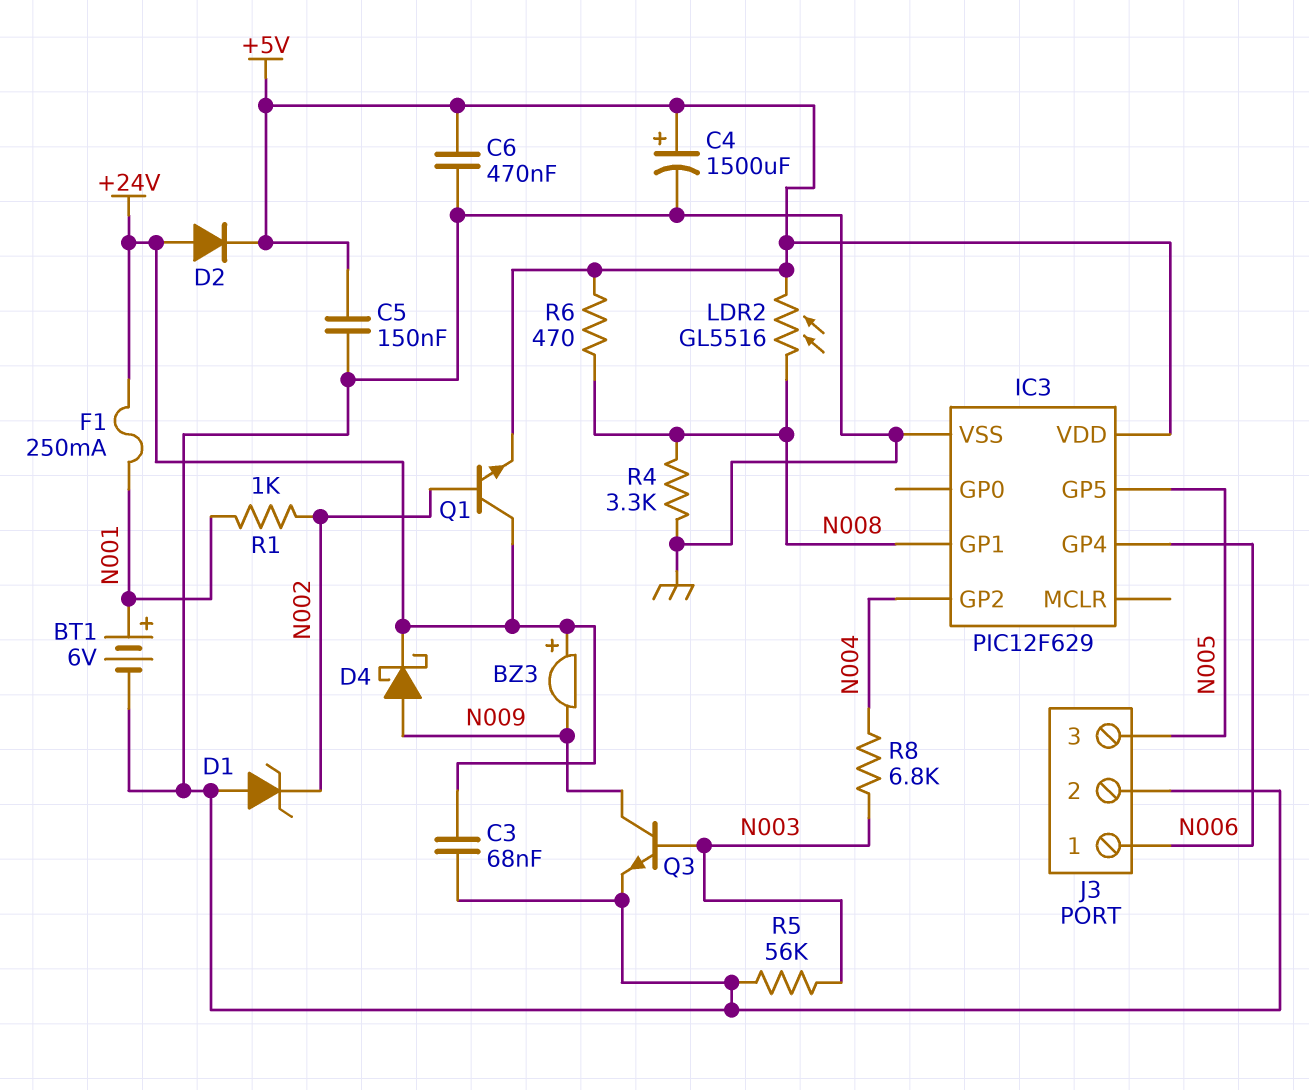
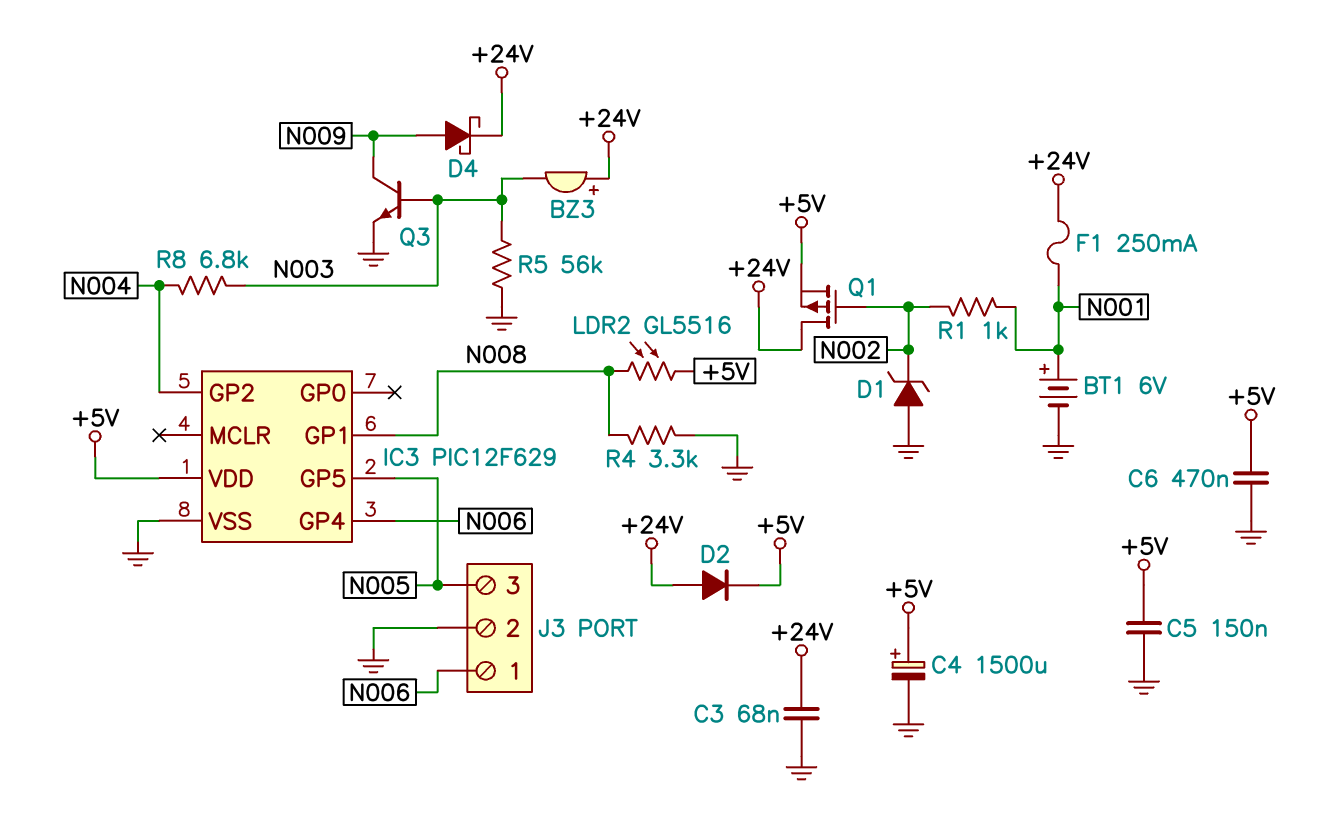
BZ3: buzzer (plus +24V, minus N009) -> buzzer (plus +24V, minus N003)
Q1: NPN (B N002, C +24V, E +5V) -> PMOS (G N002, D +24V, S +5V)
R6: 470 (+5V, N008) -> none

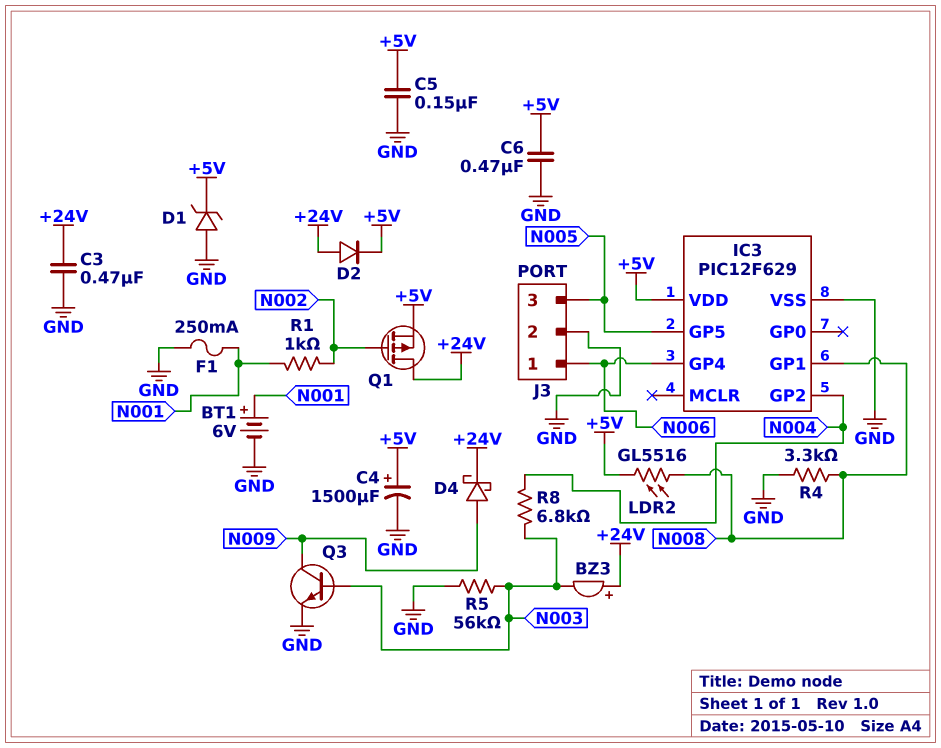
C3: 68nF (+24V, GND) -> 470nF (+24V, GND)
D1: zener (A GND, K N002) -> zener (A GND, K +5V)
F1: 250mA (+24V, N001) -> 250mA (GND, N001)

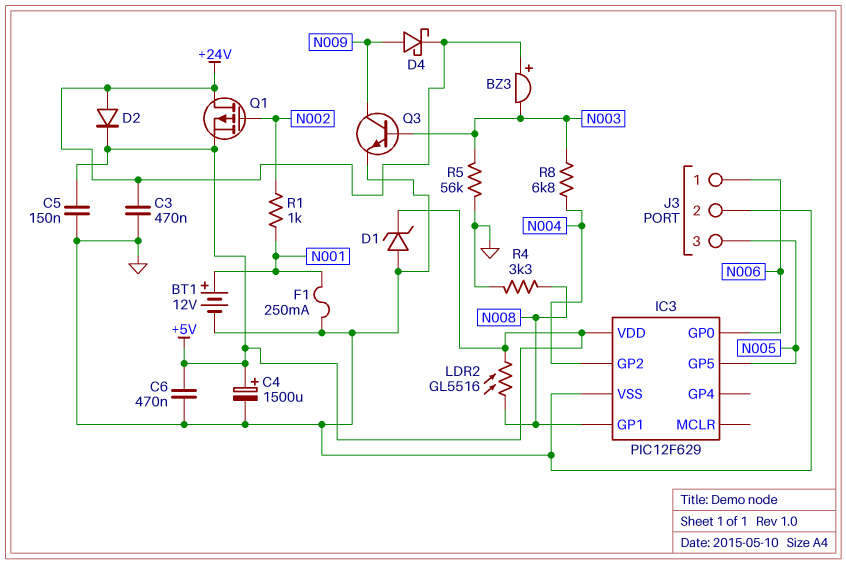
BT1: 6V (plus N001, minus GND) -> 12V (plus N001, minus GND)
IC3 pin GP0: none -> N006
IC3 pin GP4: N006 -> none

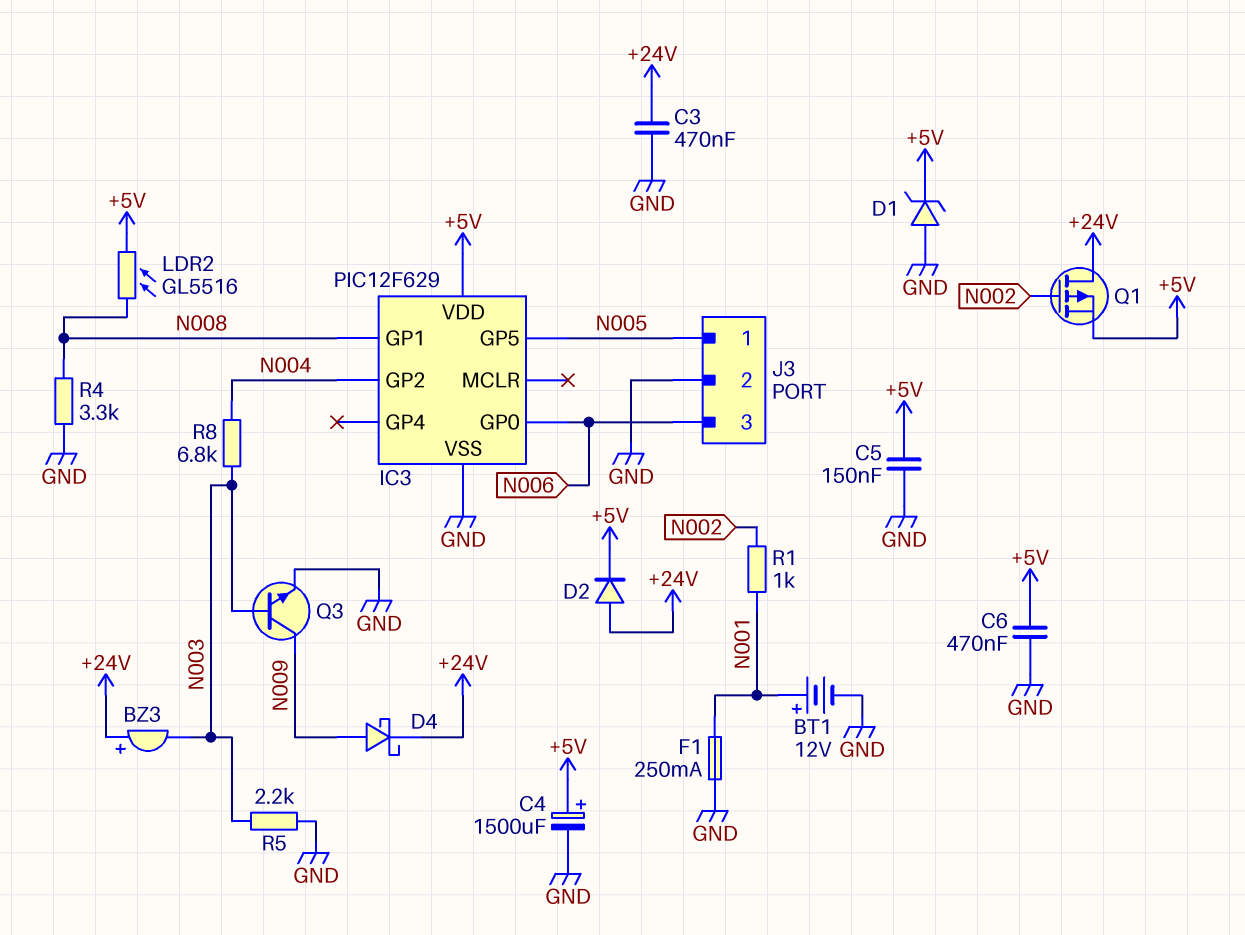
J3 pin 1: N006 -> N005
J3 pin 3: N005 -> N006
R5: 56k (GND, N003) -> 2.2k (GND, N003)

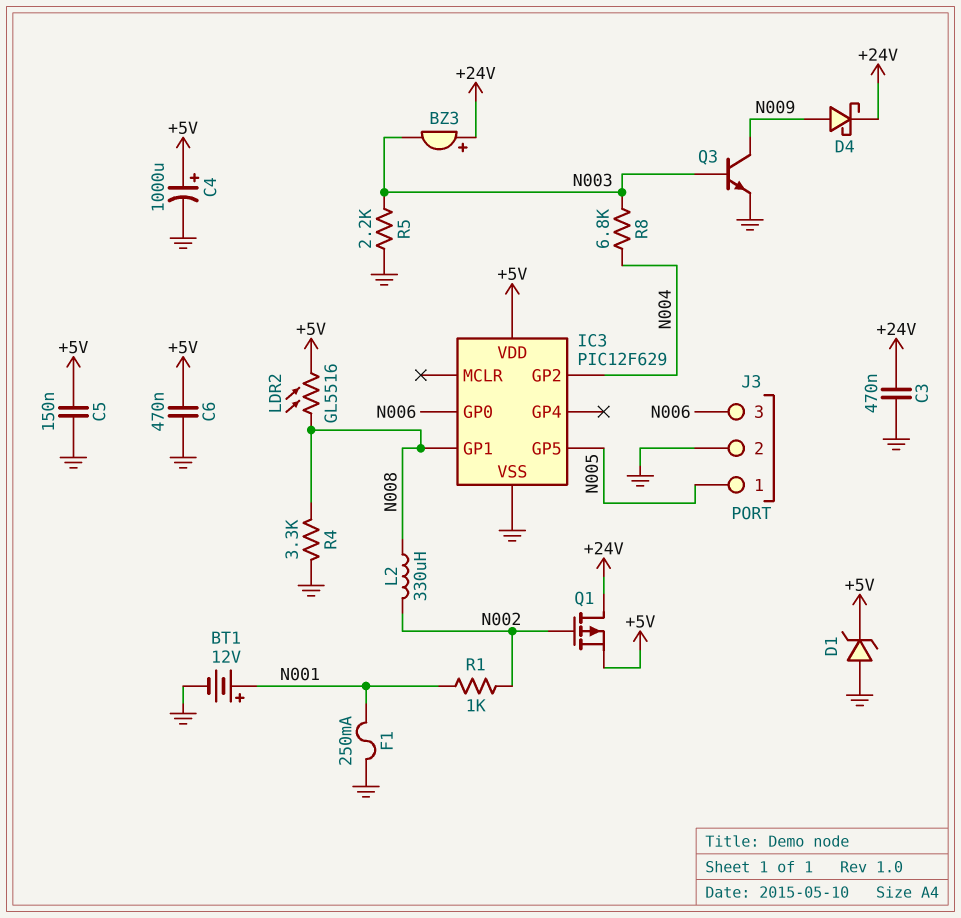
C4: 1500uF (plus +5V, minus GND) -> 1000uF (plus +5V, minus GND)
D2: diode (A +24V, K +5V) -> none
L2: none -> 330uH (N002, N008)

